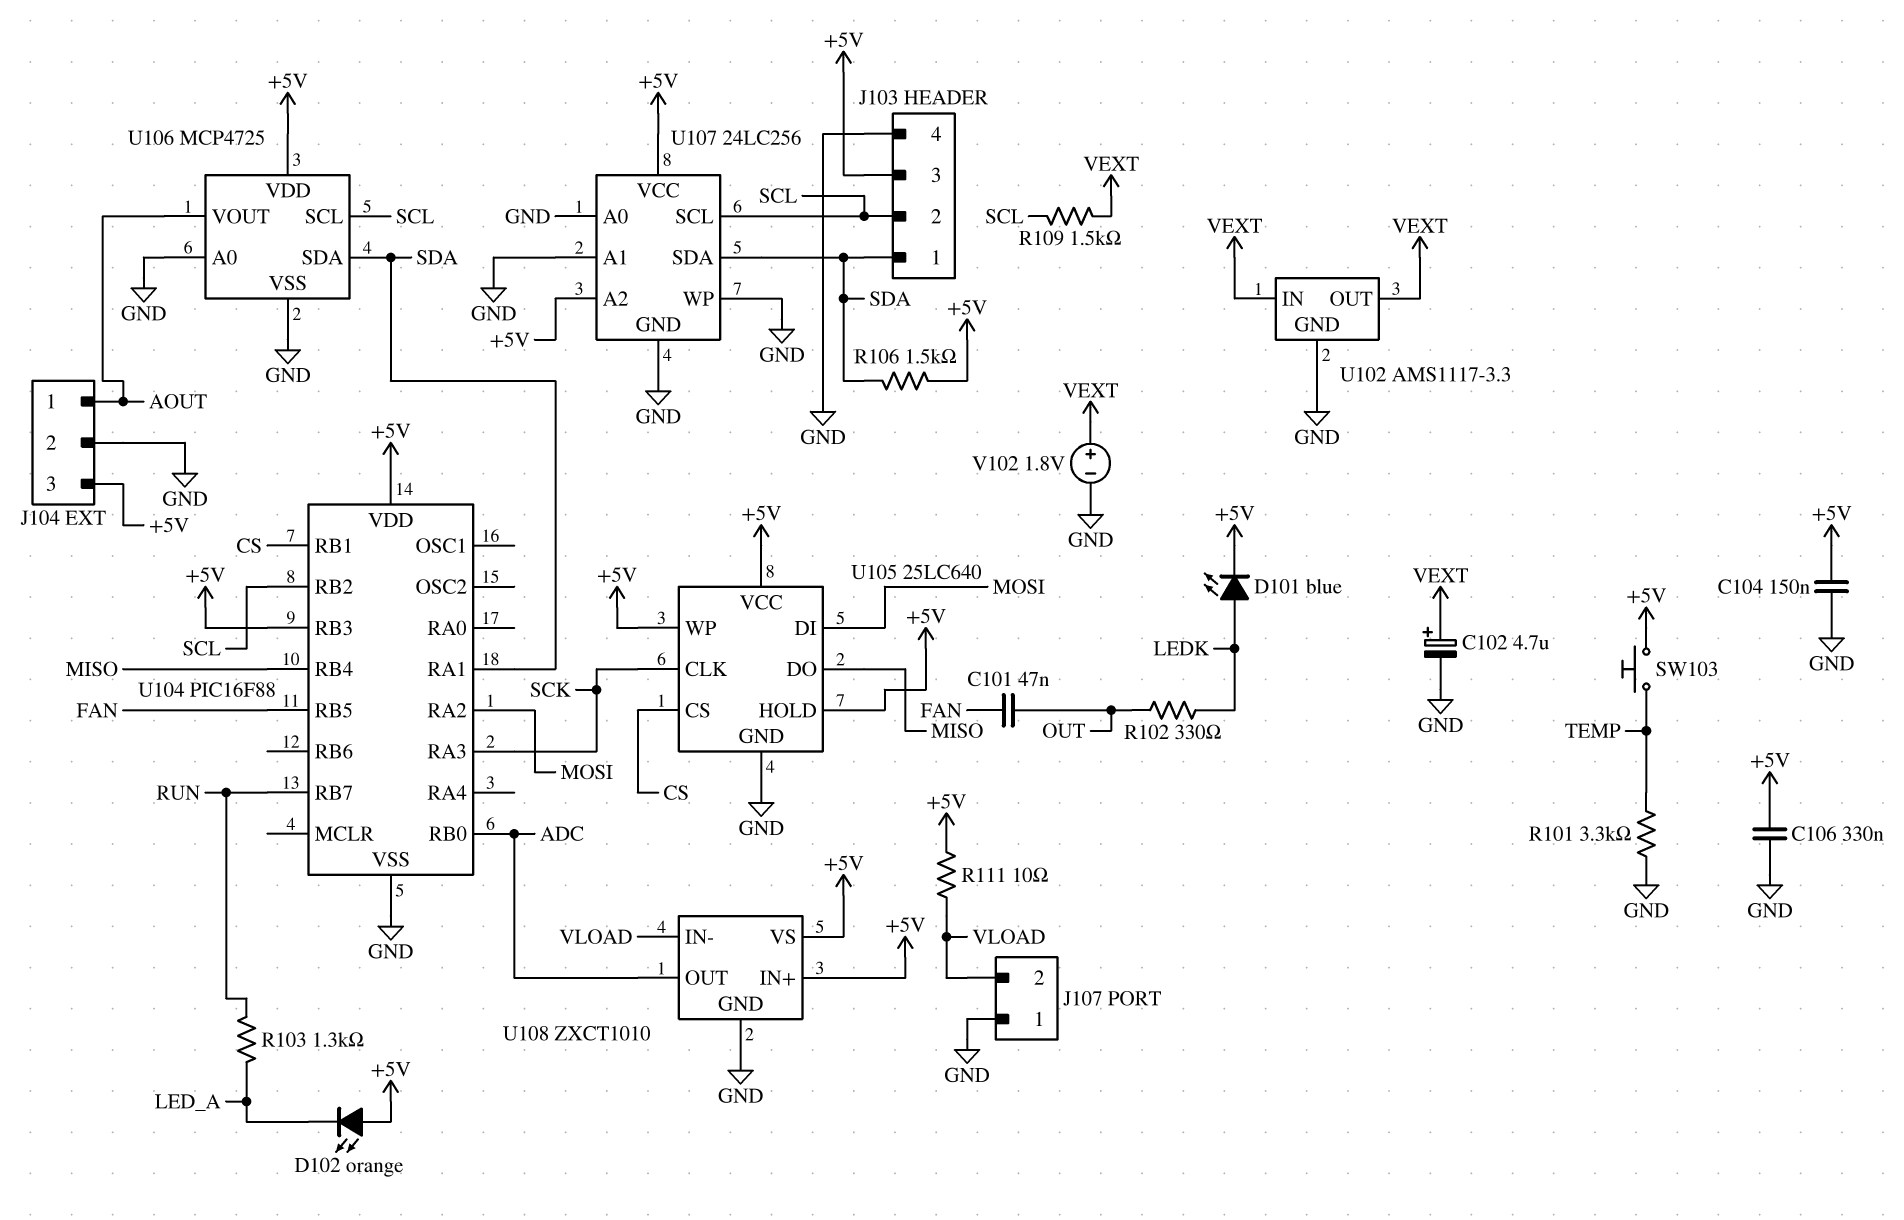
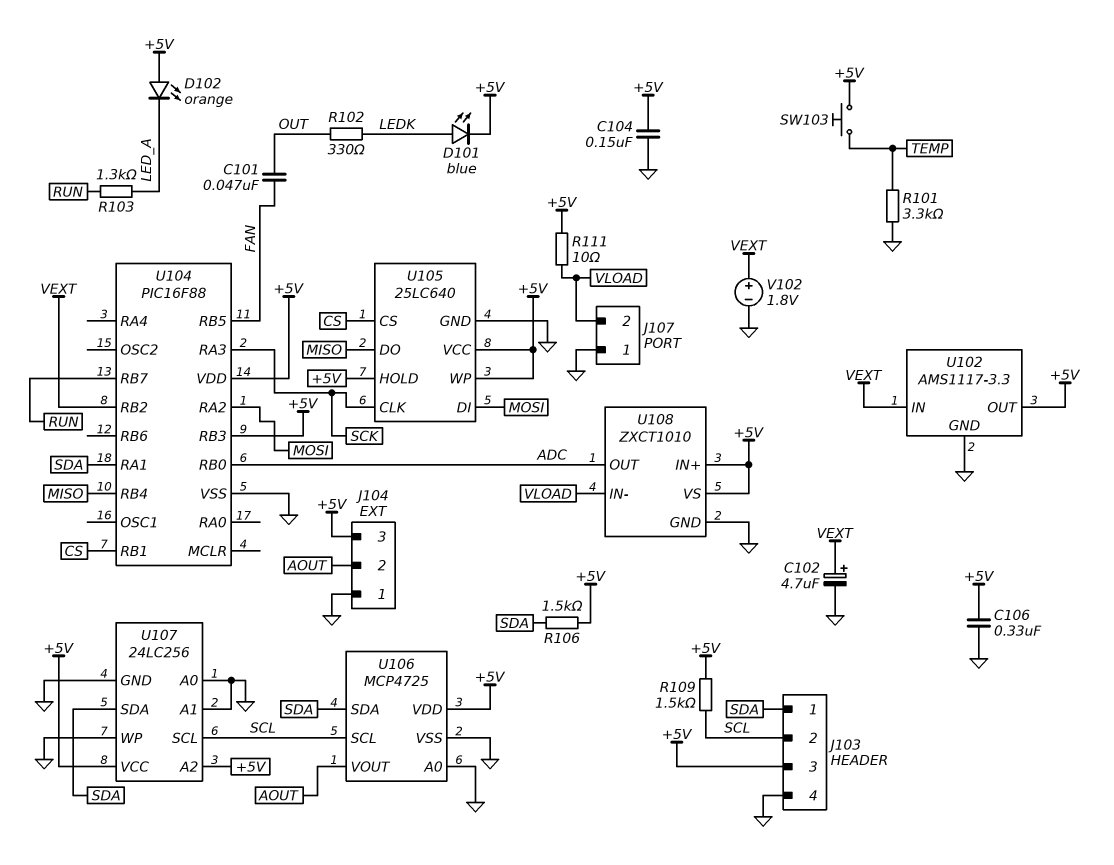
J104 pin 1: AOUT -> GND
J104 pin 2: GND -> AOUT
R109: 1.5k (SCL, VEXT) -> 1.5k (+5V, SCL)
U102 pin OUT: VEXT -> +5V
U104 pin RB2: SCL -> VEXT

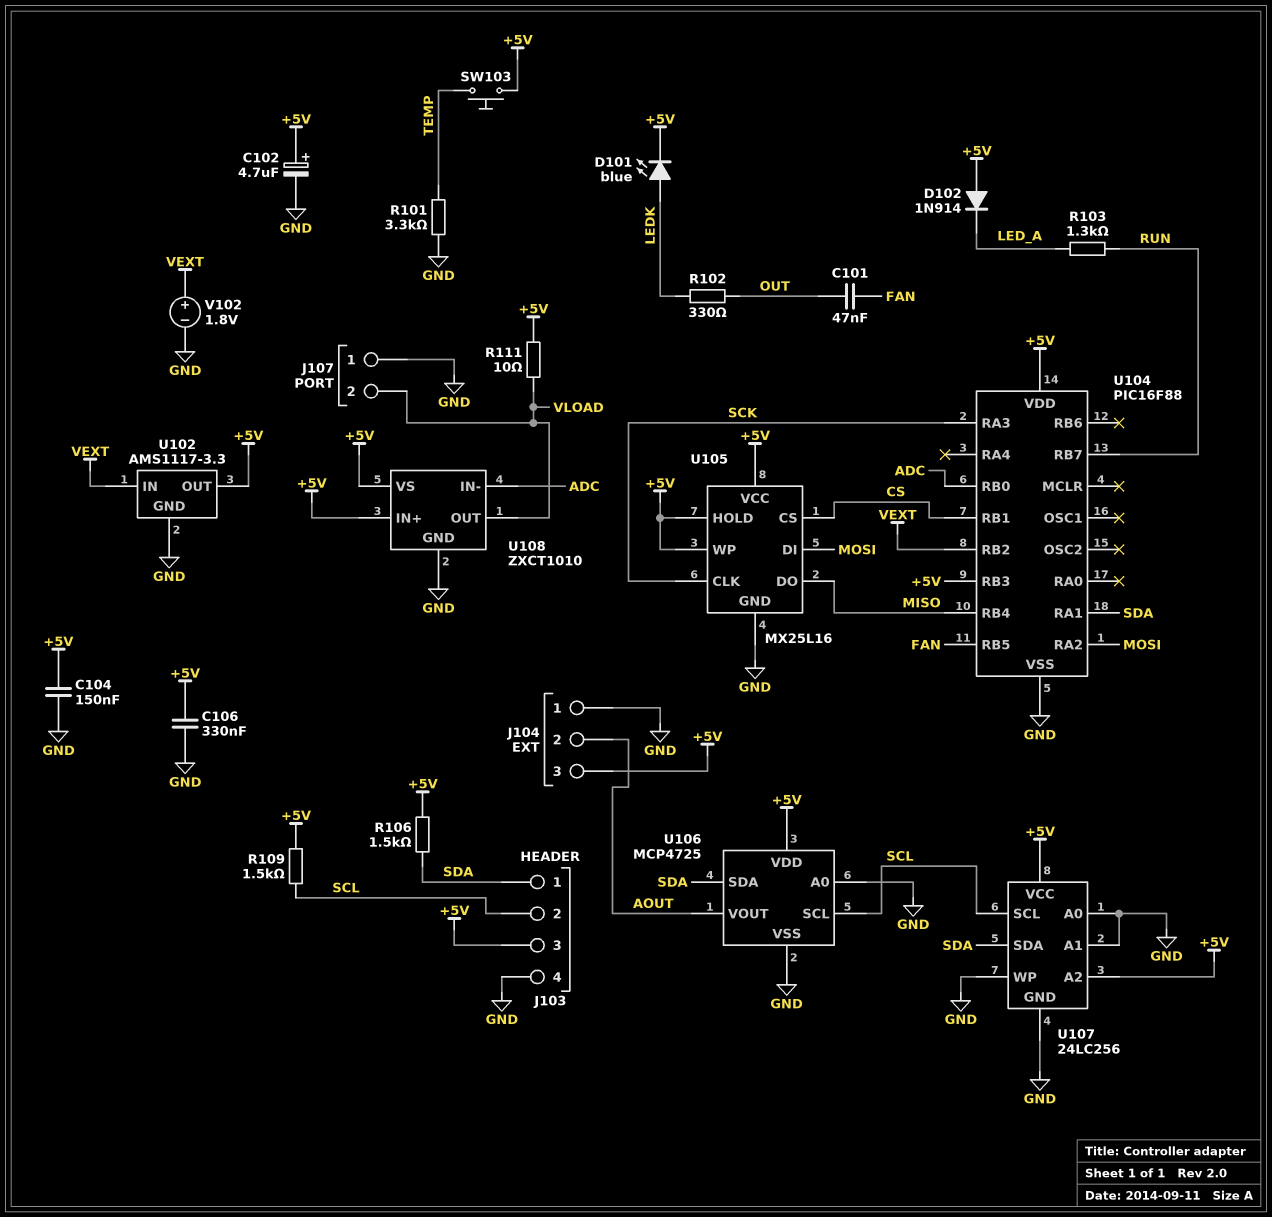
C102: 4.7uF (plus VEXT, minus GND) -> 4.7uF (plus +5V, minus GND)
D102: LED orange (A +5V, K LED_A) -> diode 1N914 (A +5V, K LED_A)
U105: 25LC640 -> MX25L16
U108 pin IN-: VLOAD -> ADC
U108 pin OUT: ADC -> VLOAD

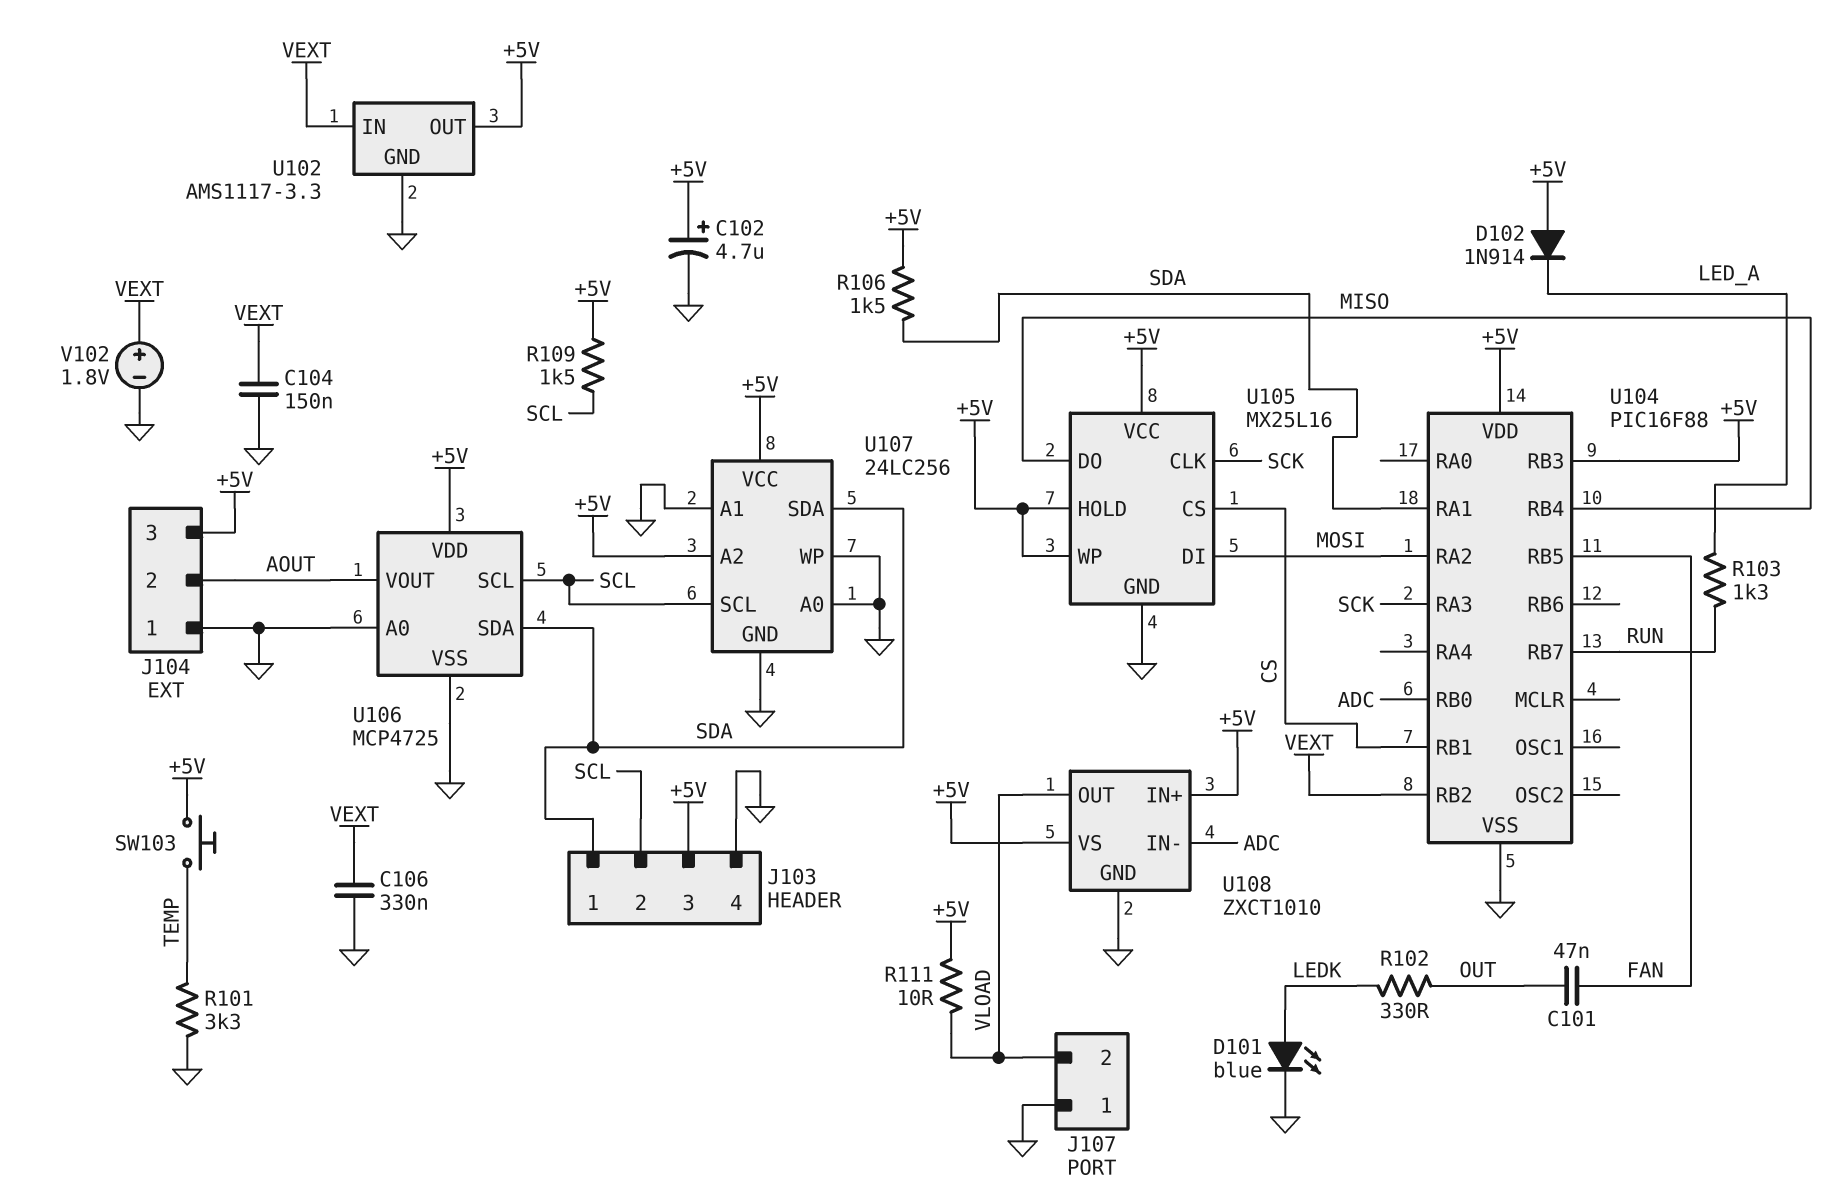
C104: 150nF (+5V, GND) -> 150nF (GND, VEXT)
C106: 330nF (+5V, GND) -> 330nF (GND, VEXT)
D101: LED blue (A LEDK, K +5V) -> LED blue (A LEDK, K GND)

